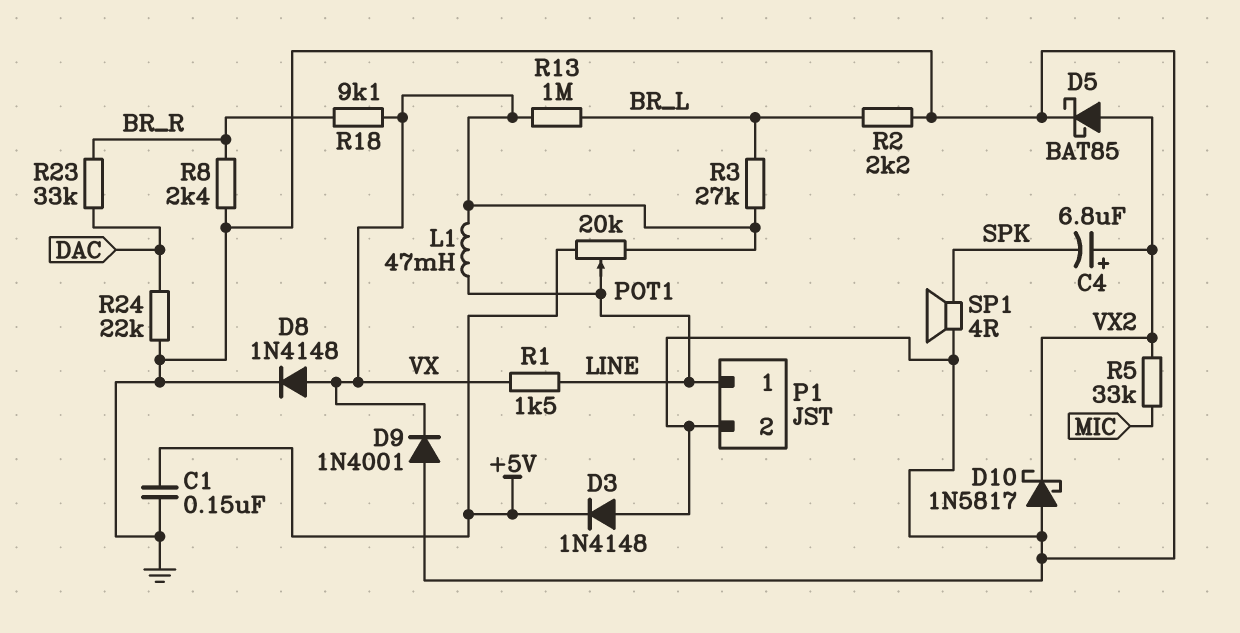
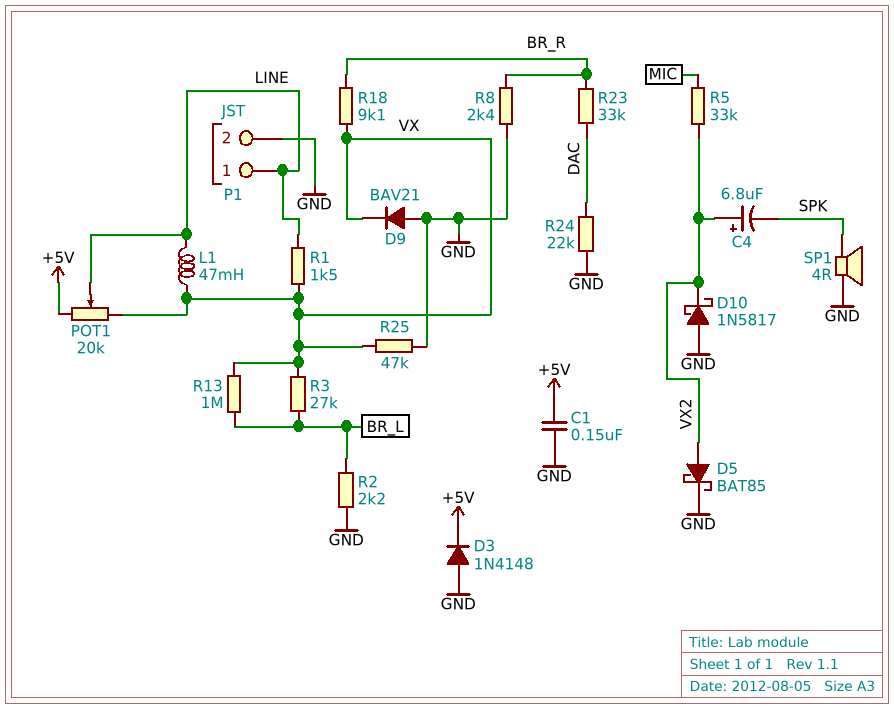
D8: diode 1N4148 (A VX, K GND) -> none
D9: diode 1N4001 (A GND, K VX) -> diode BAV21 (A GND, K VX)
R25: none -> 47k (GND, VX)

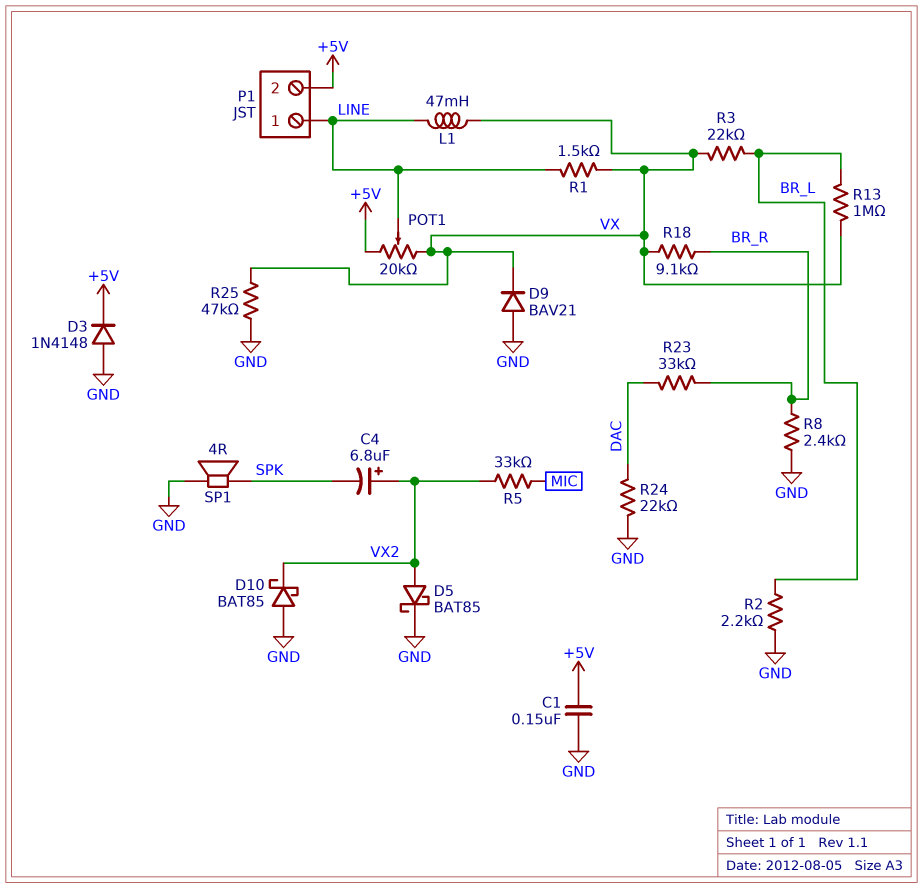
D10: schottky 1N5817 (A GND, K VX2) -> schottky BAT85 (A GND, K VX2)
P1 pin 2: GND -> +5V
R3: 27k (BR_L, VX) -> 22k (BR_L, VX)

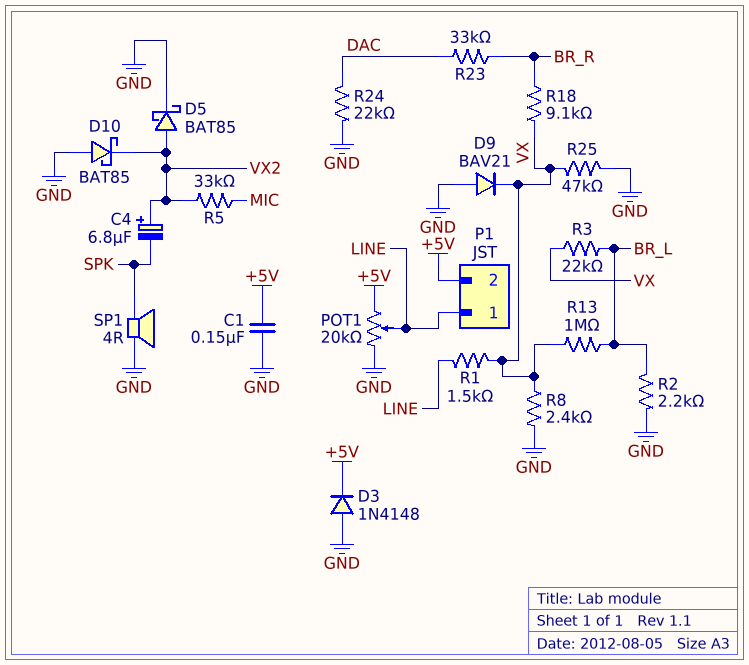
L1: 47mH (LINE, VX) -> none
POT1: 20k (+5V, VX, wiper LINE) -> 20k (+5V, GND, wiper LINE)
R8: 2.4k (BR_R, GND) -> 2.4k (GND, VX)

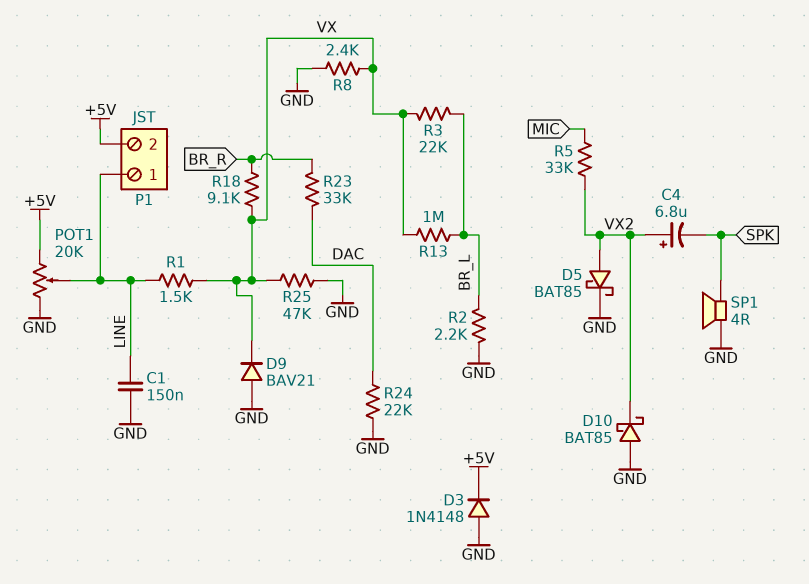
C1: 150nF (+5V, GND) -> 150nF (GND, LINE)

